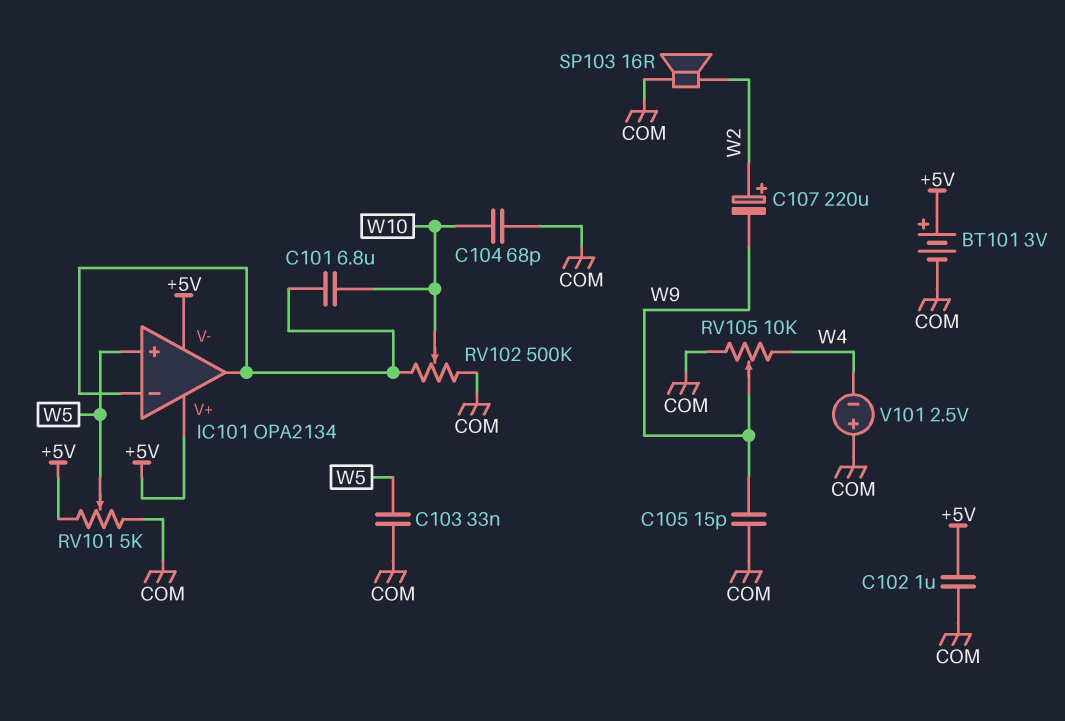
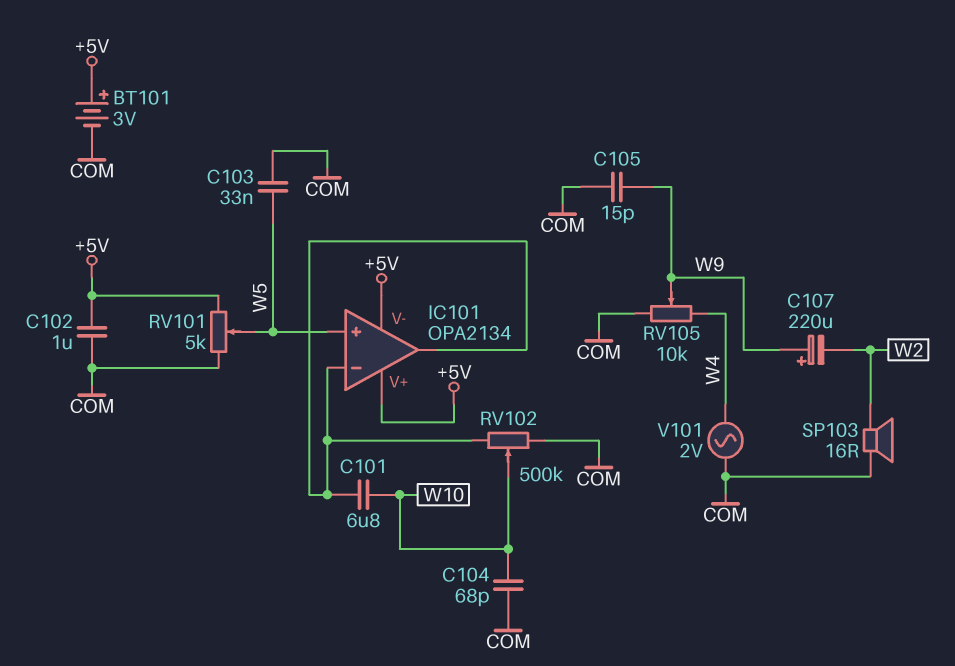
C107: 220uF (plus W2, minus W9) -> 220uF (plus W9, minus W2)
V101: 2.5V (plus COM, minus W4) -> AC 2V (COM, W4)

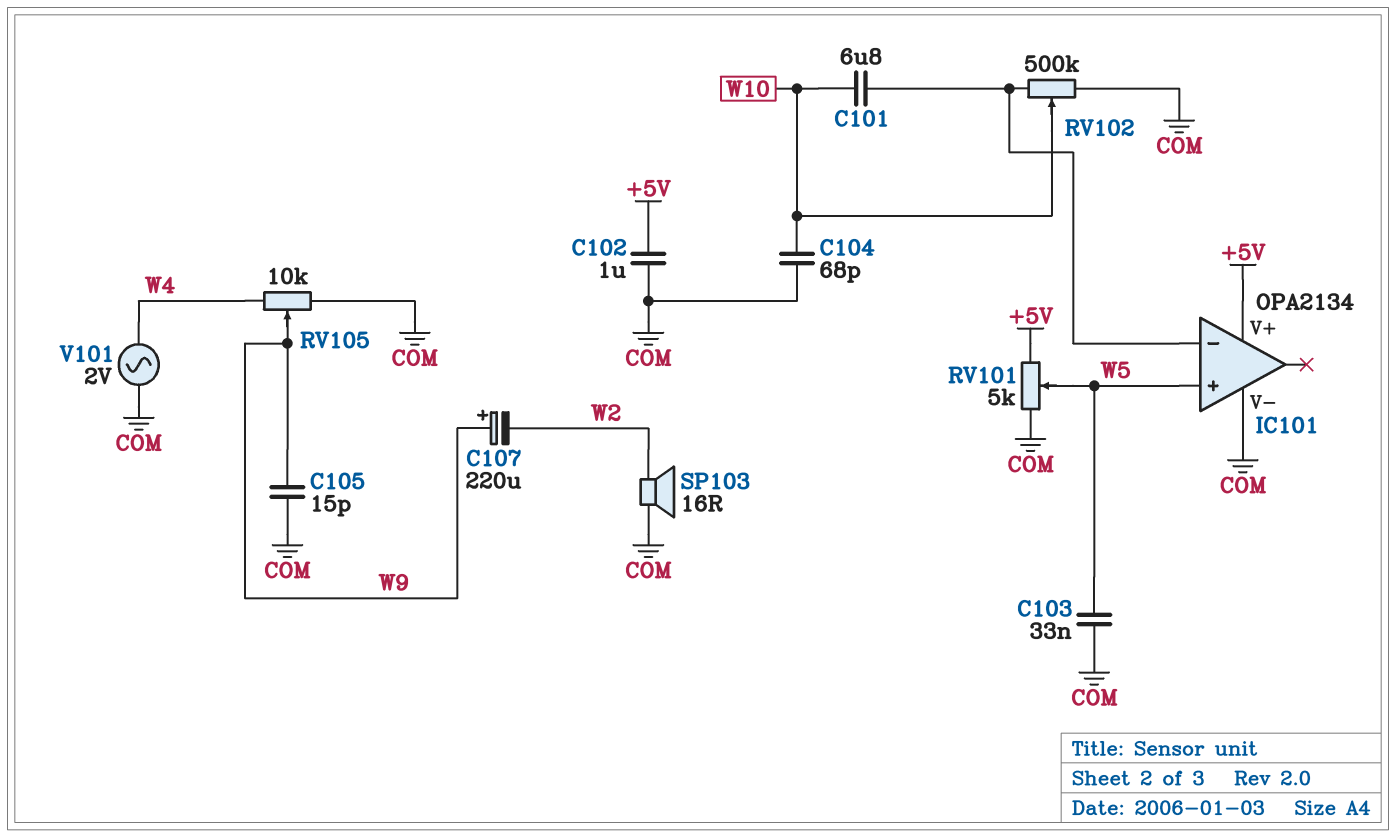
BT101: 3V (plus +5V, minus COM) -> none
IC101 pin V-: +5V -> COM
IC101 pin out: IC101/in- -> none

